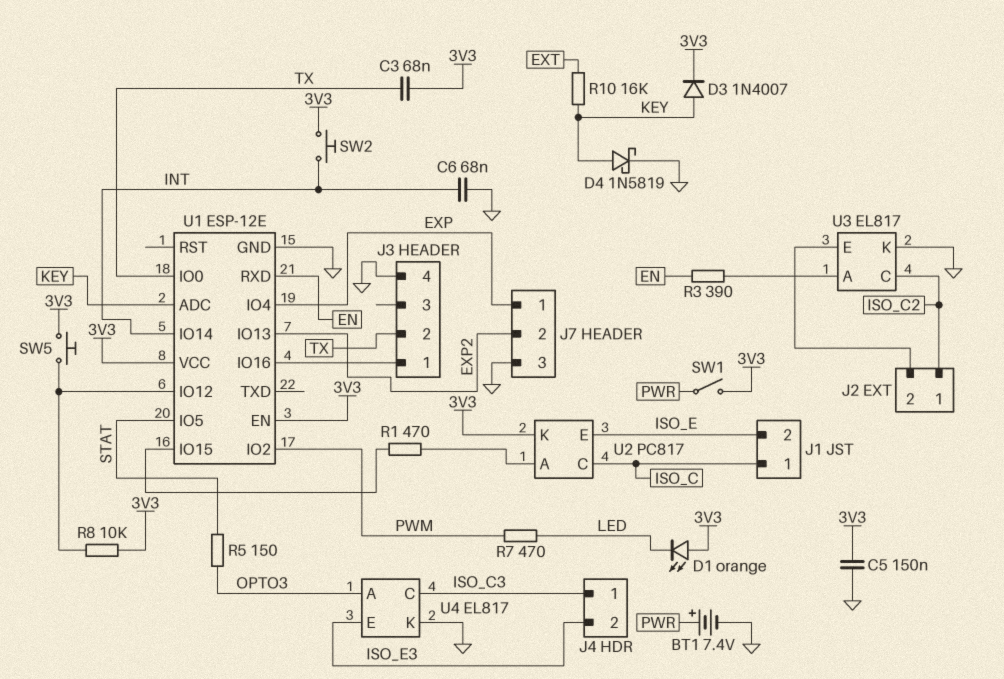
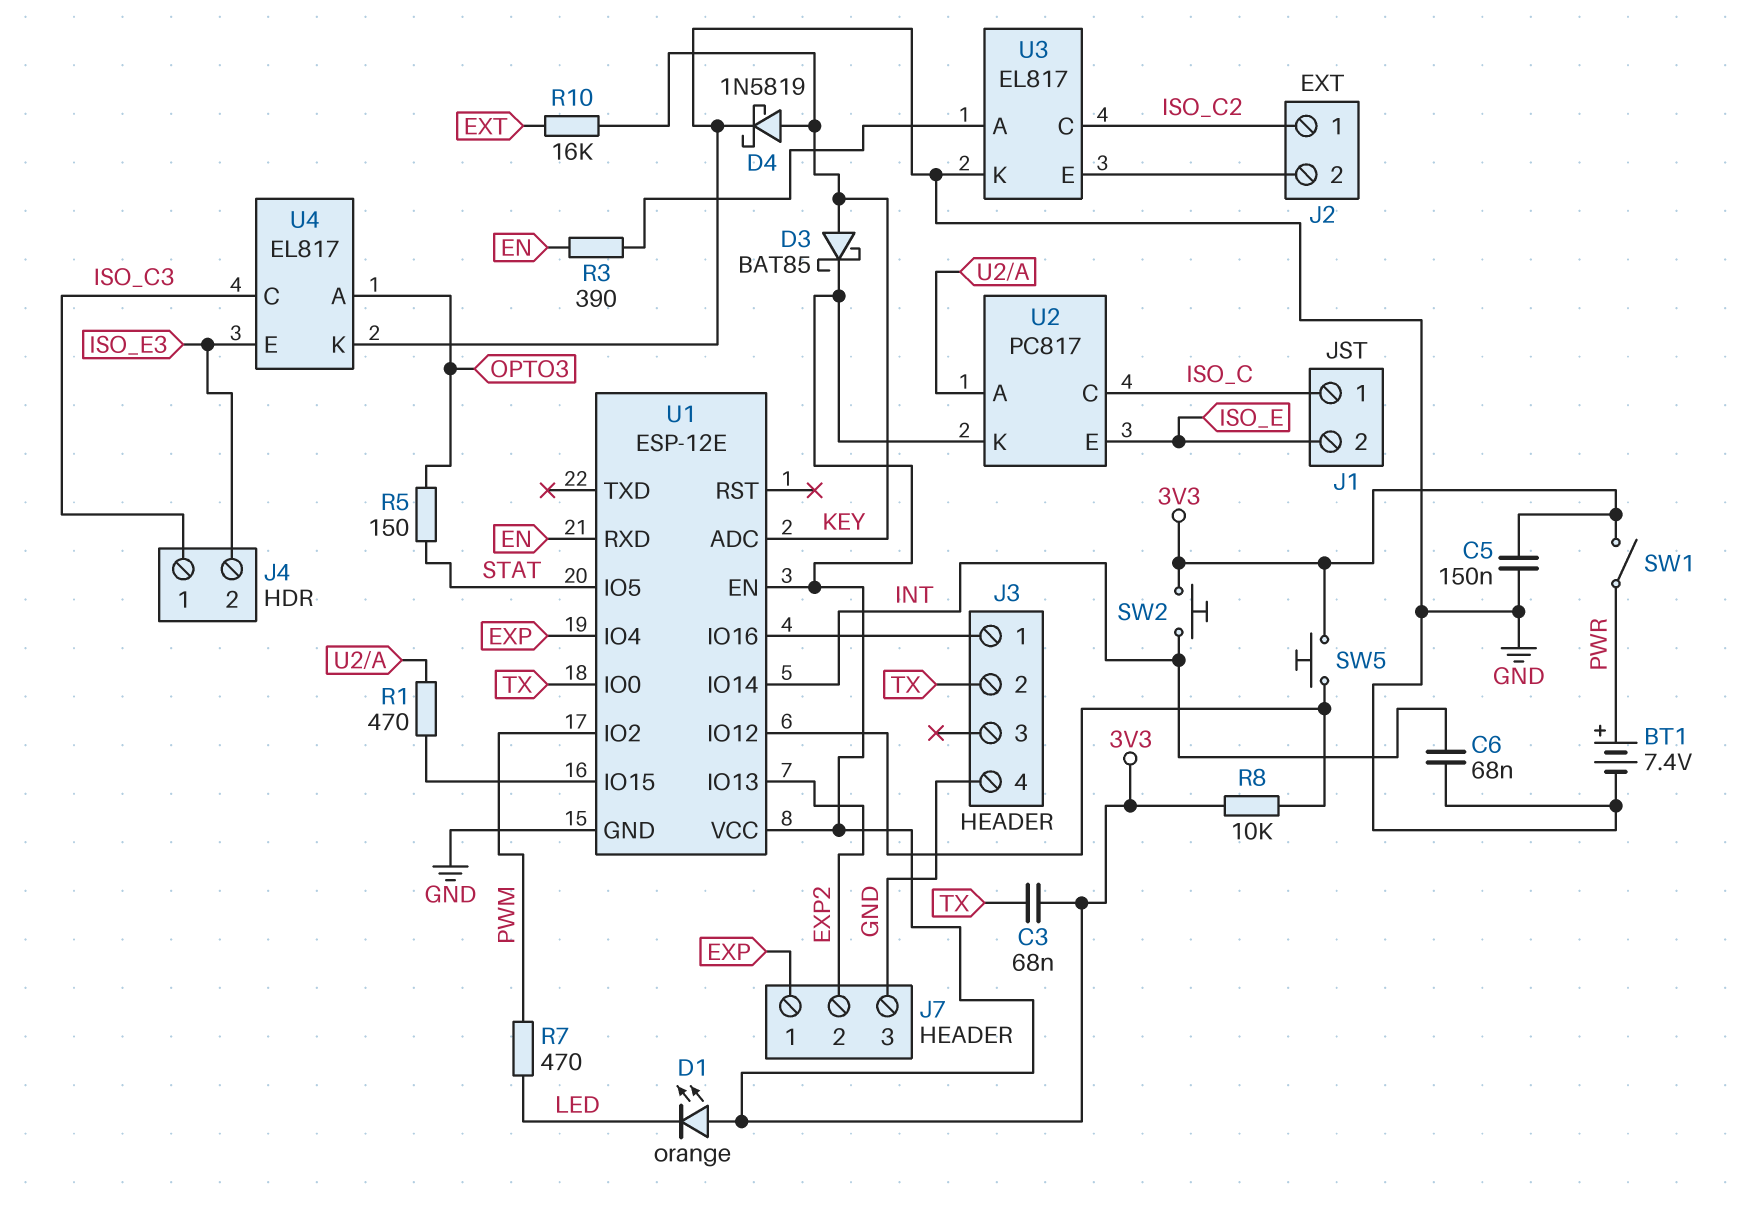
D3: diode 1N4007 (A KEY, K 3V3) -> schottky BAT85 (A KEY, K 3V3)

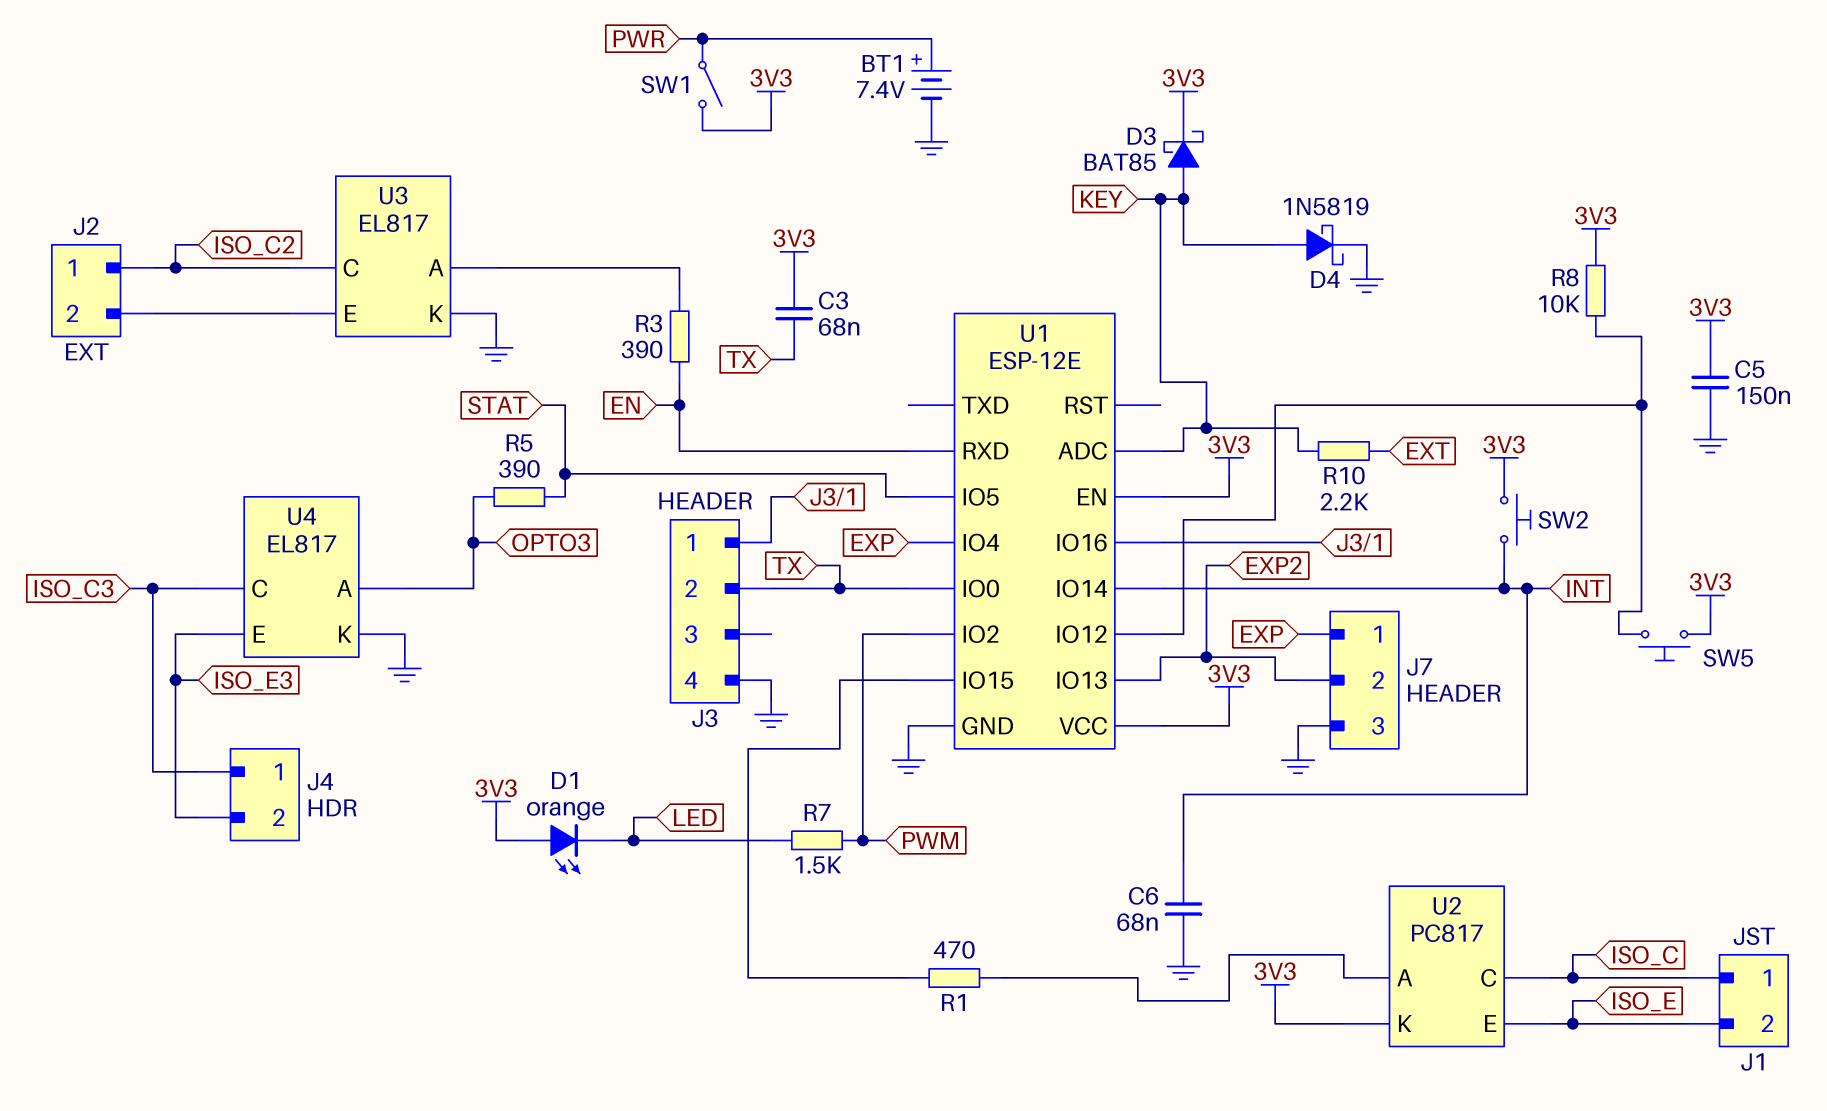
R5: 150 (OPTO3, STAT) -> 390 (OPTO3, STAT)
R7: 470 (LED, PWM) -> 1.5k (LED, PWM)
R10: 16k (EXT, KEY) -> 2.2k (EXT, KEY)

